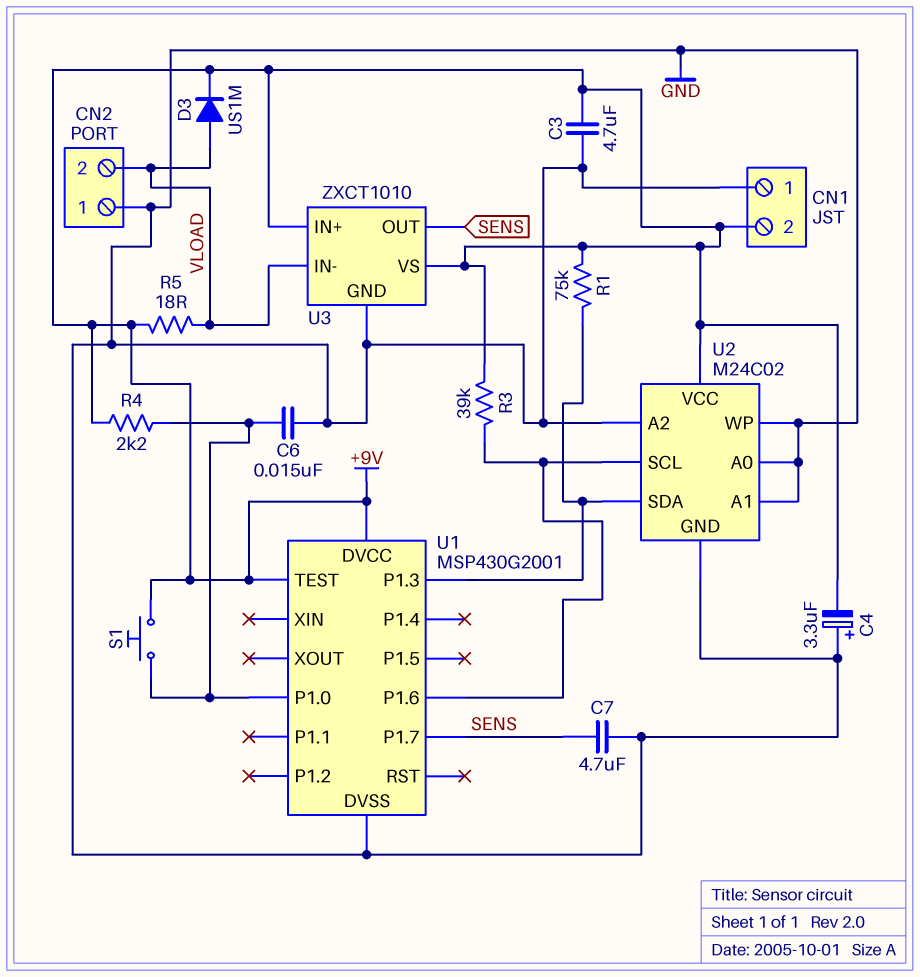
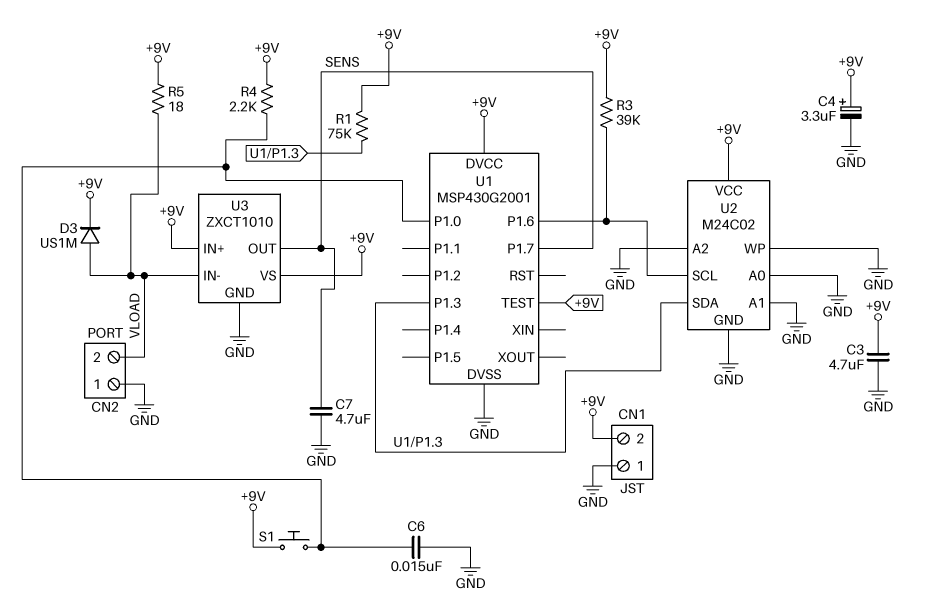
C4: 3.3uF (plus GND, minus +9V) -> 3.3uF (plus +9V, minus GND)

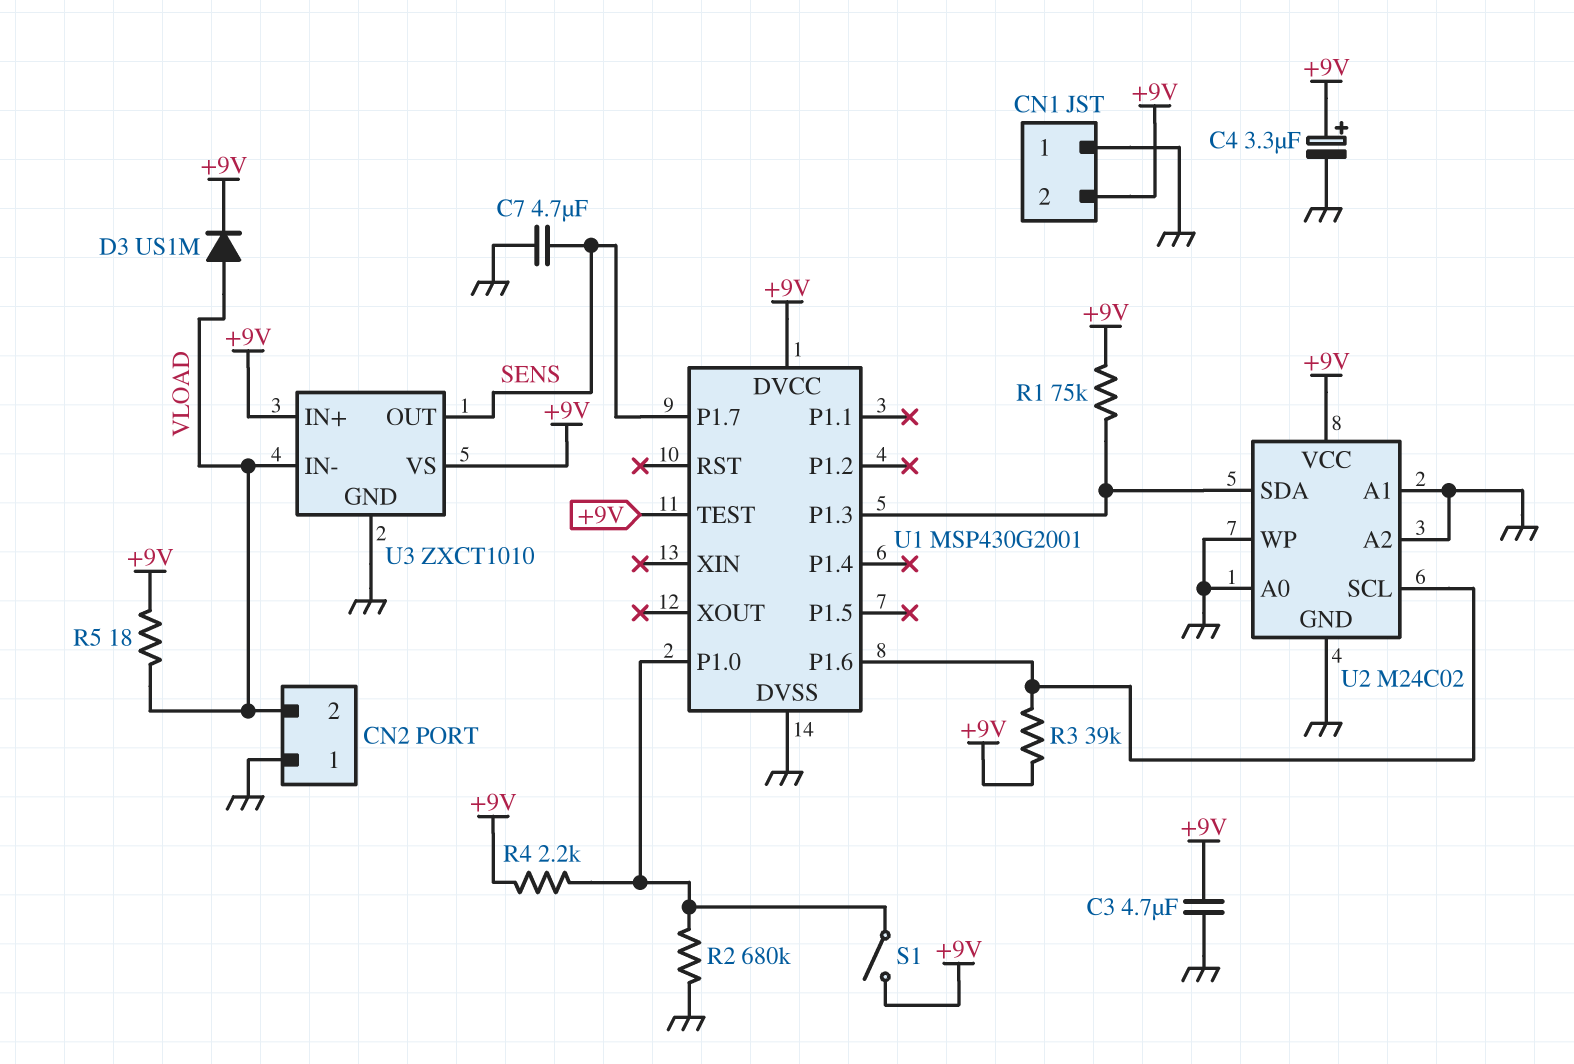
C6: 15nF (GND, U1/P1.0) -> none
R2: none -> 680k (GND, U1/P1.0)
S1: button (+9V, U1/P1.0) -> switch (+9V, U1/P1.0)

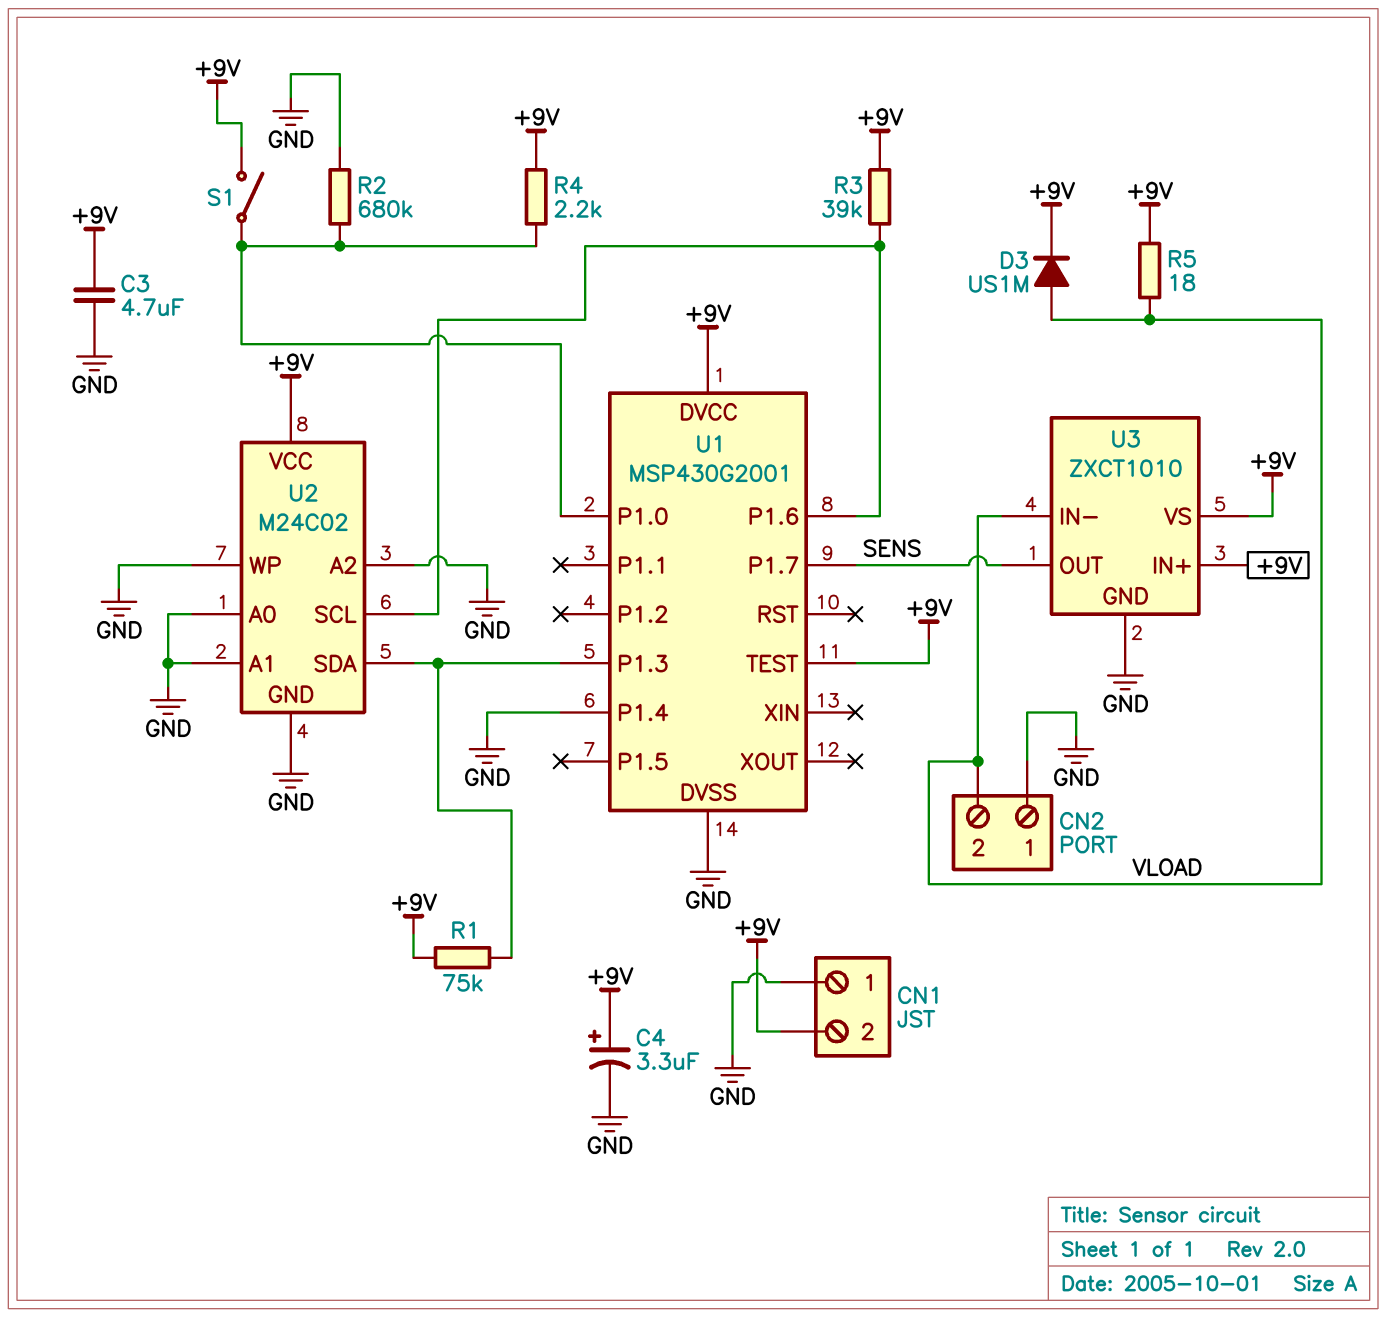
C7: 4.7uF (GND, SENS) -> none
U1 pin P1.4: none -> GND

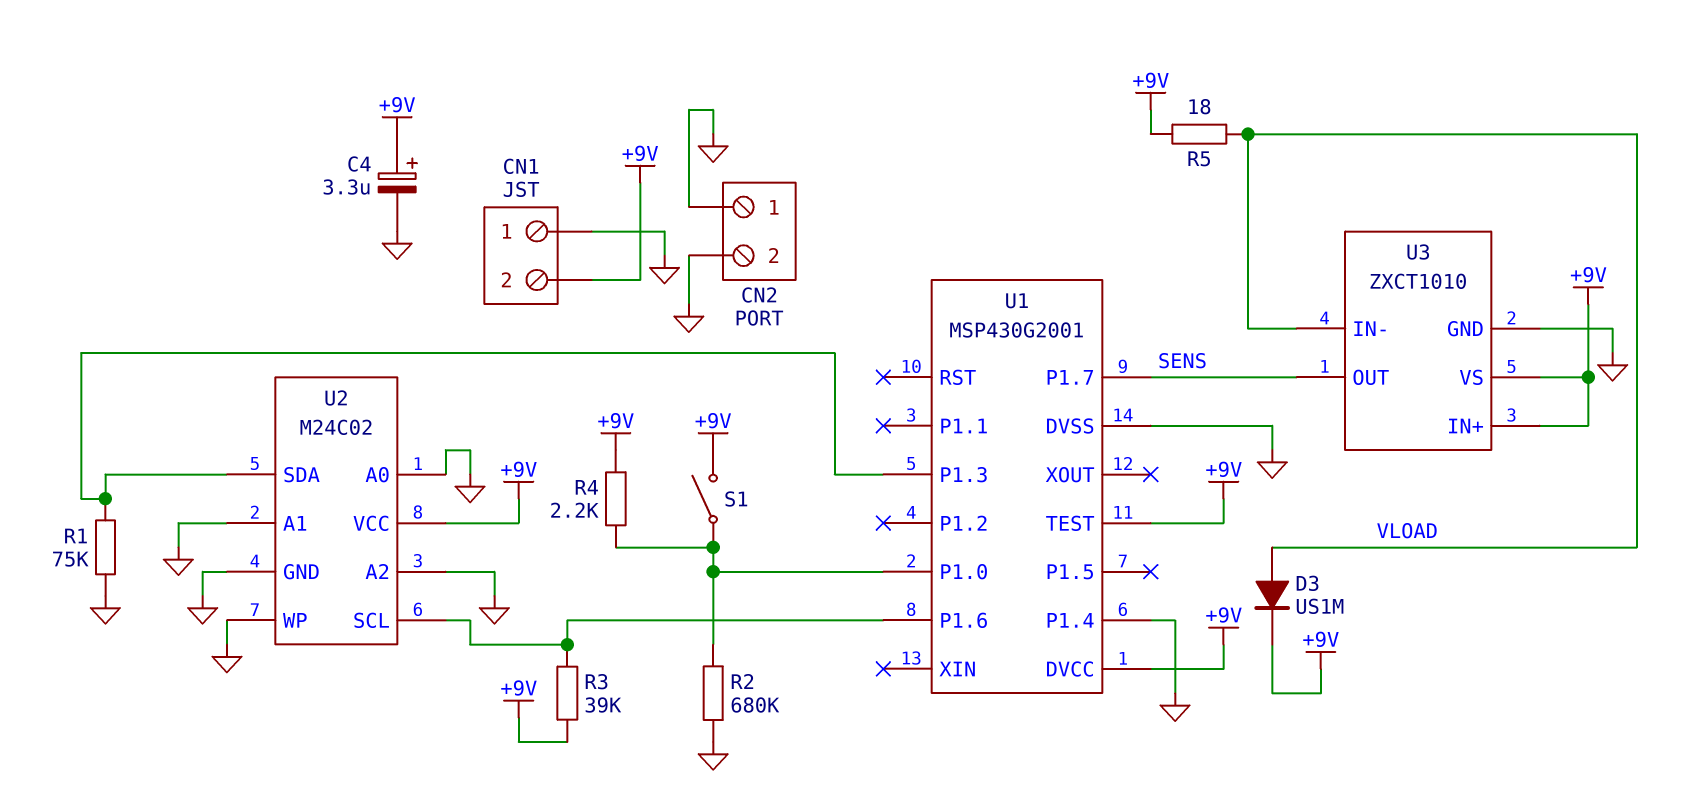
C3: 4.7uF (+9V, GND) -> none
CN2 pin 2: VLOAD -> GND
R1: 75k (+9V, U1/P1.3) -> 75k (GND, U1/P1.3)

